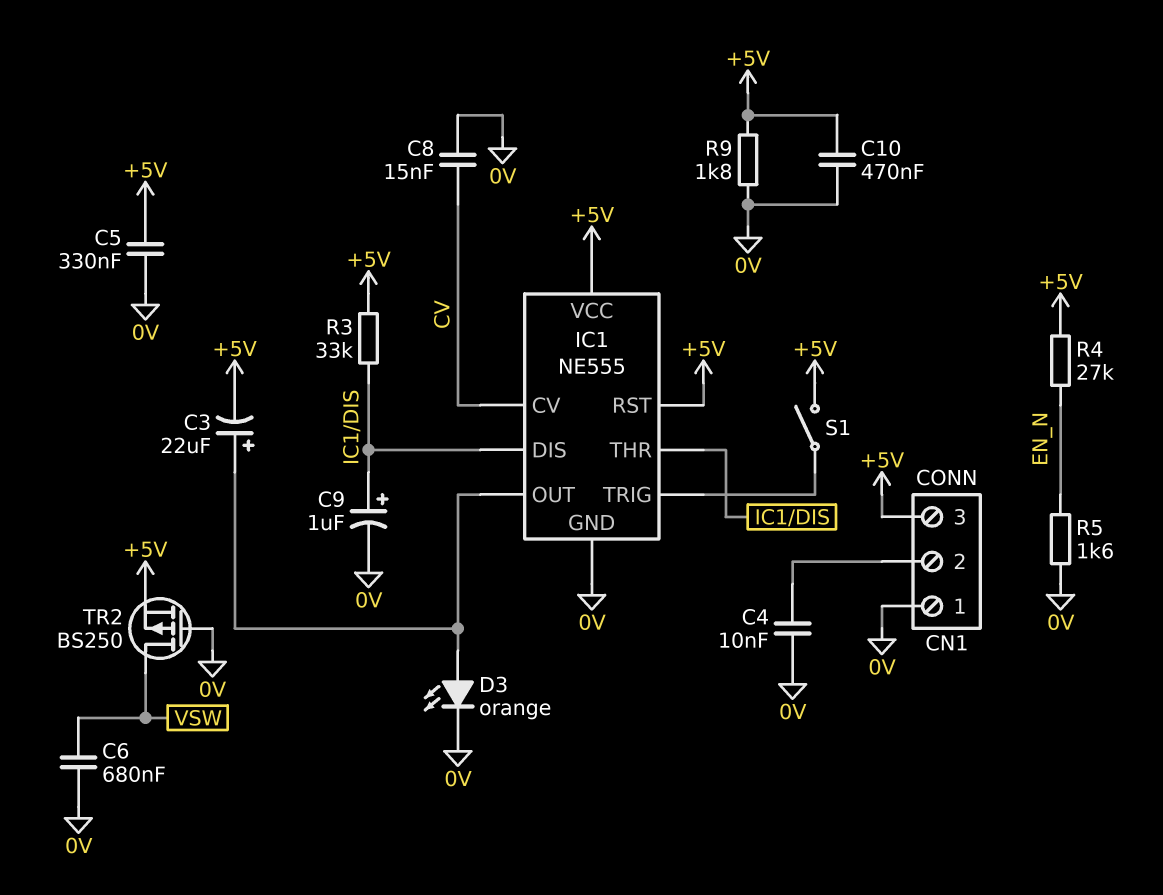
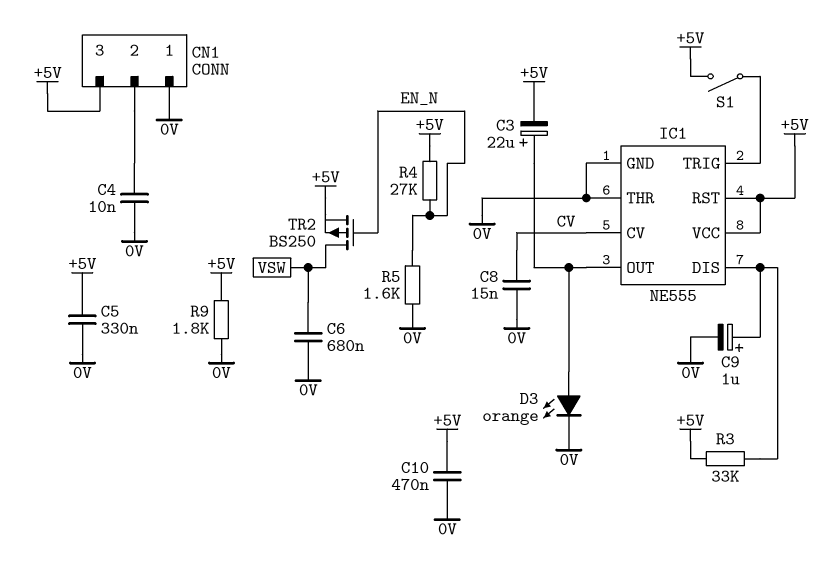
IC1 pin THR: IC1/DIS -> 0V
TR2: PMOS BS250 (G 0V, D VSW, S +5V) -> PMOS BS250 (G EN_N, D VSW, S +5V)

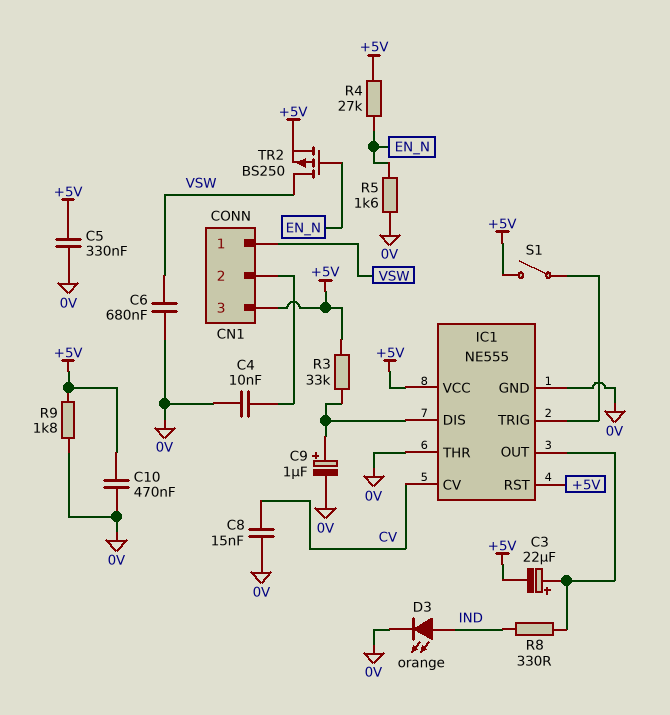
CN1 pin 1: 0V -> VSW
D3: LED orange (A IC1/OUT, K 0V) -> LED orange (A IND, K 0V)
R8: none -> 330 (IC1/OUT, IND)

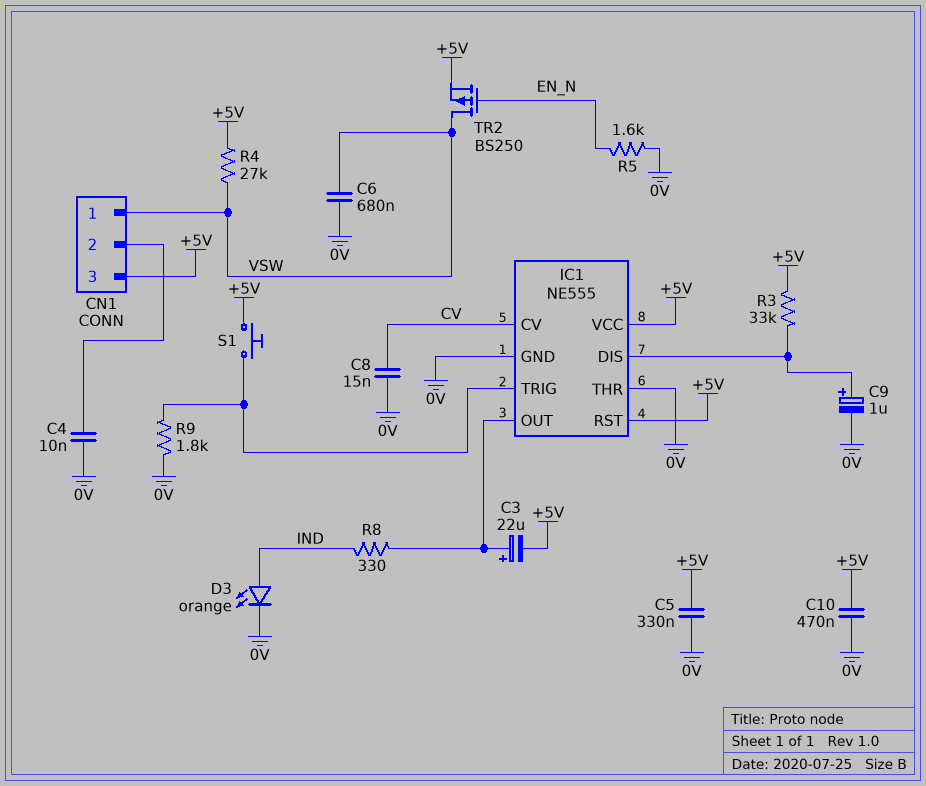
R4: 27k (+5V, EN_N) -> 27k (+5V, VSW)
R9: 1.8k (+5V, 0V) -> 1.8k (0V, IC1/TRIG)
S1: switch (+5V, IC1/TRIG) -> button (+5V, IC1/TRIG)

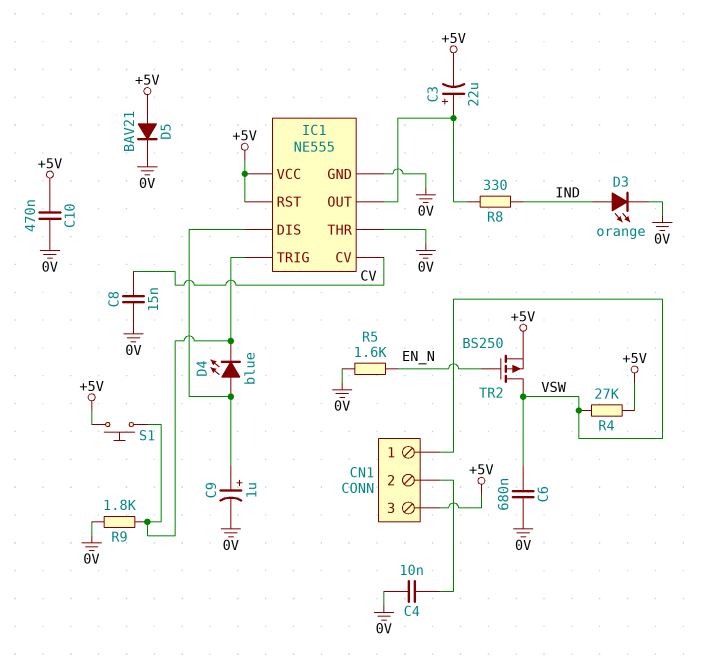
C5: 330nF (+5V, 0V) -> none
D4: none -> LED blue (A IC1/DIS, K IC1/TRIG)
D5: none -> diode BAV21 (A +5V, K 0V)
R3: 33k (+5V, IC1/DIS) -> none

